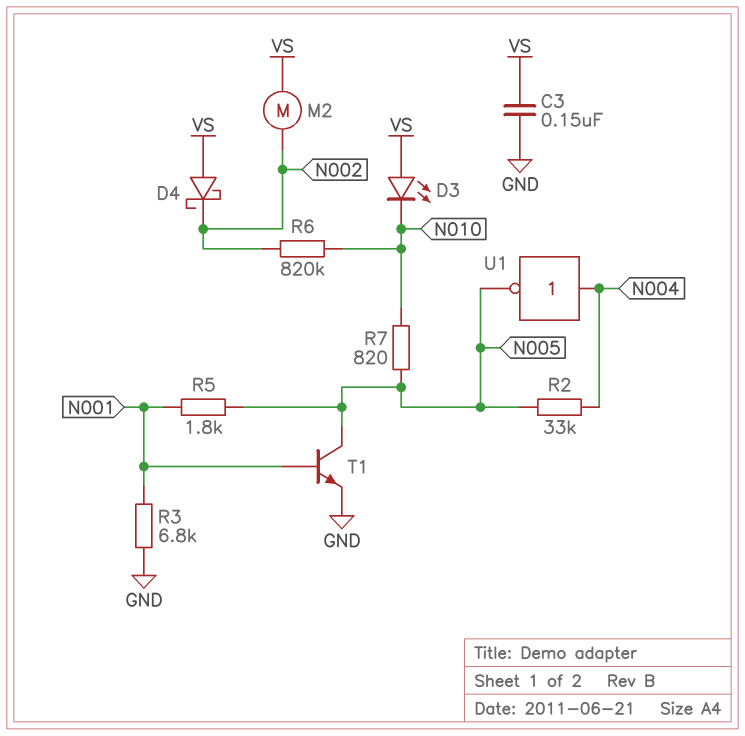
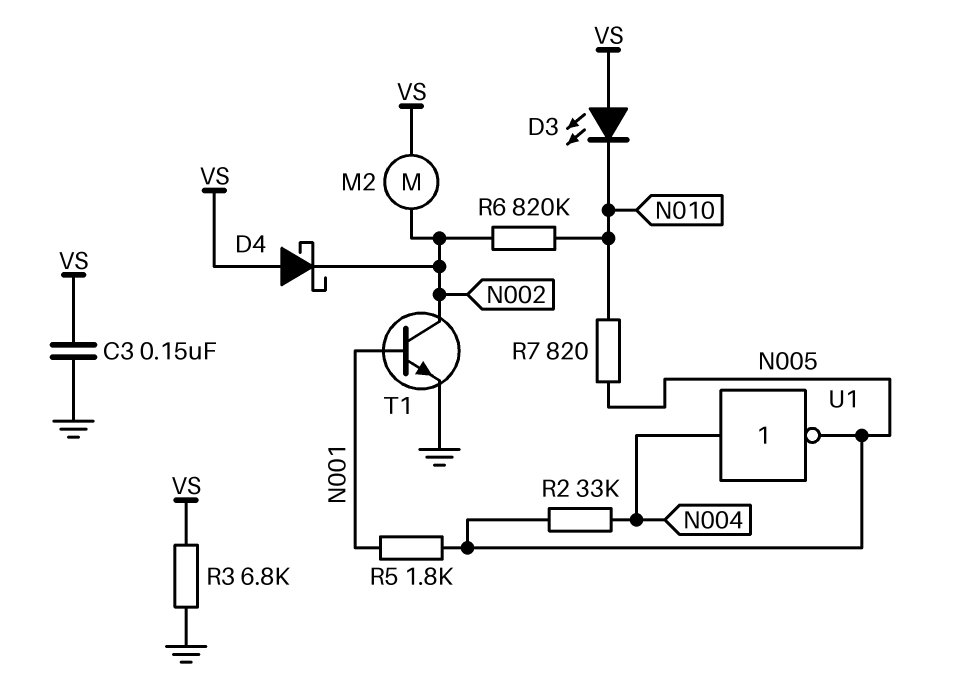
R3: 6.8k (GND, N001) -> 6.8k (GND, VS)
T1: NPN (B N001, C N005, E GND) -> NPN (B N001, C N002, E GND)

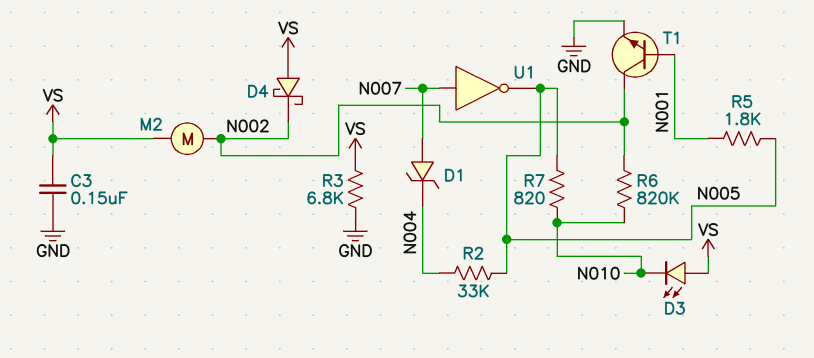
D1: none -> zener (A N007, K N004)
U1: NOT (in N004, out N005) -> NOT (in N007, out N005)

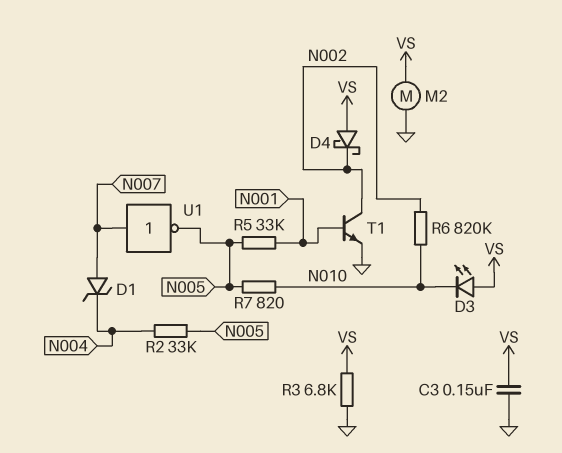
M2: motor (N002, VS) -> motor (GND, VS)
R5: 1.8k (N001, N005) -> 33k (N001, N005)

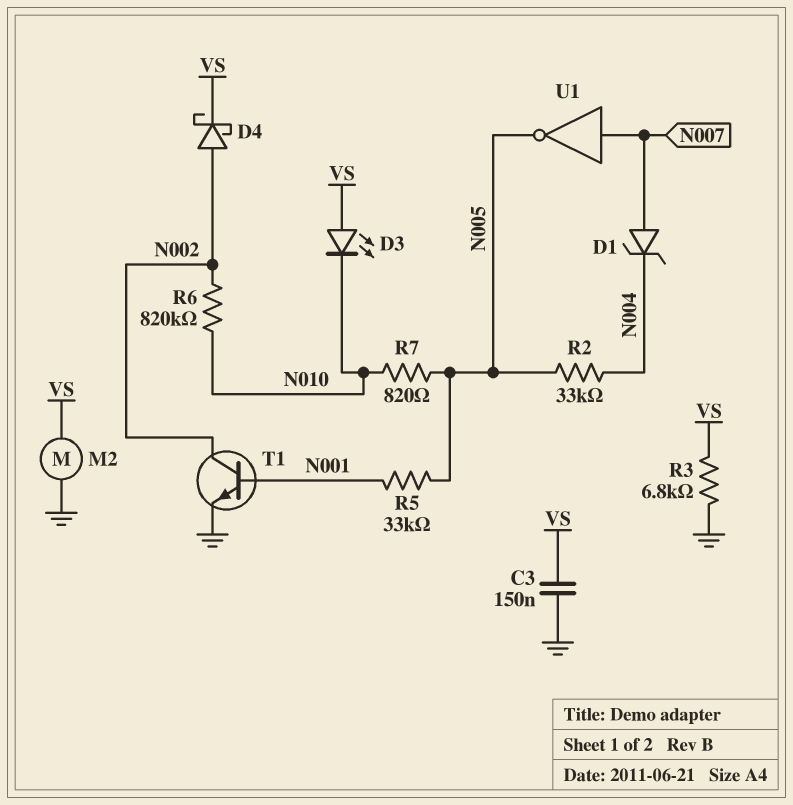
D4: schottky (A VS, K N002) -> schottky (A N002, K VS)

